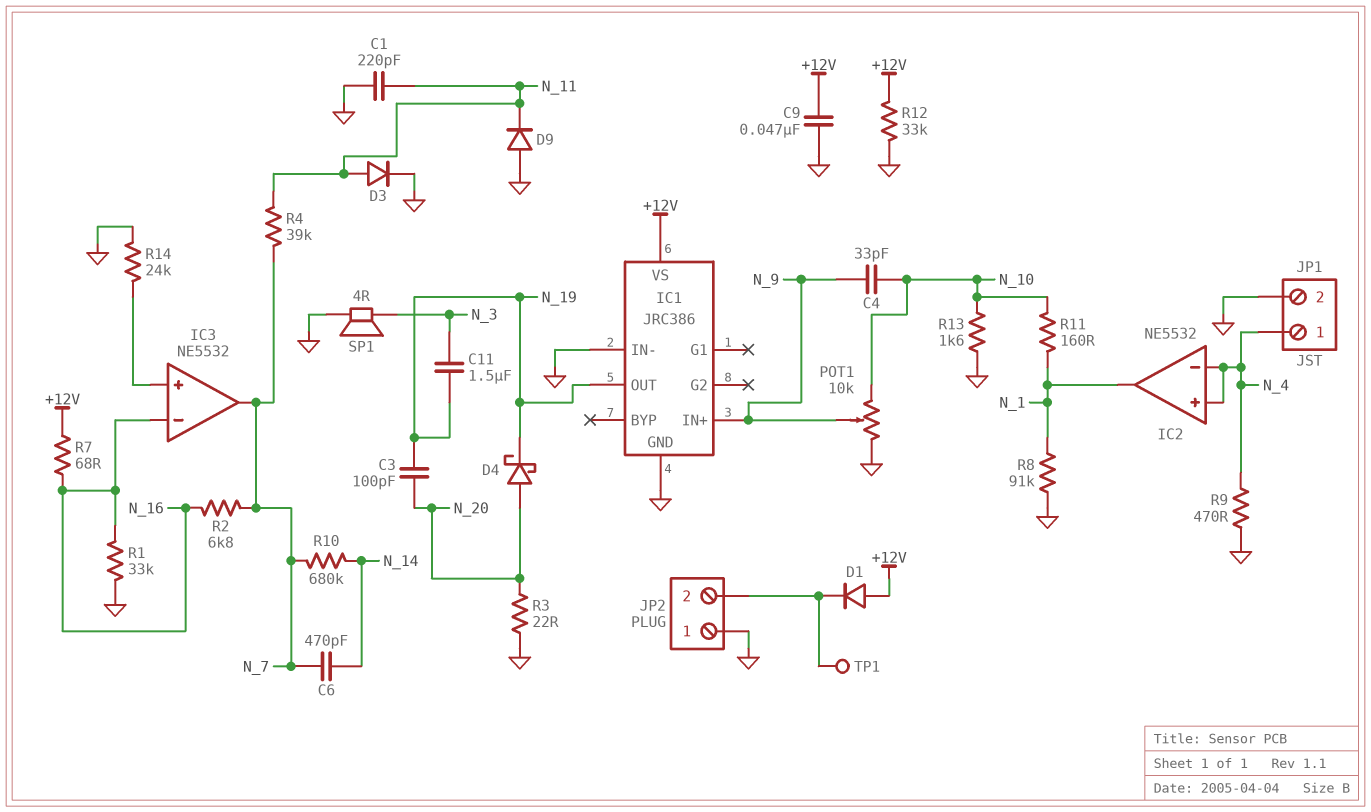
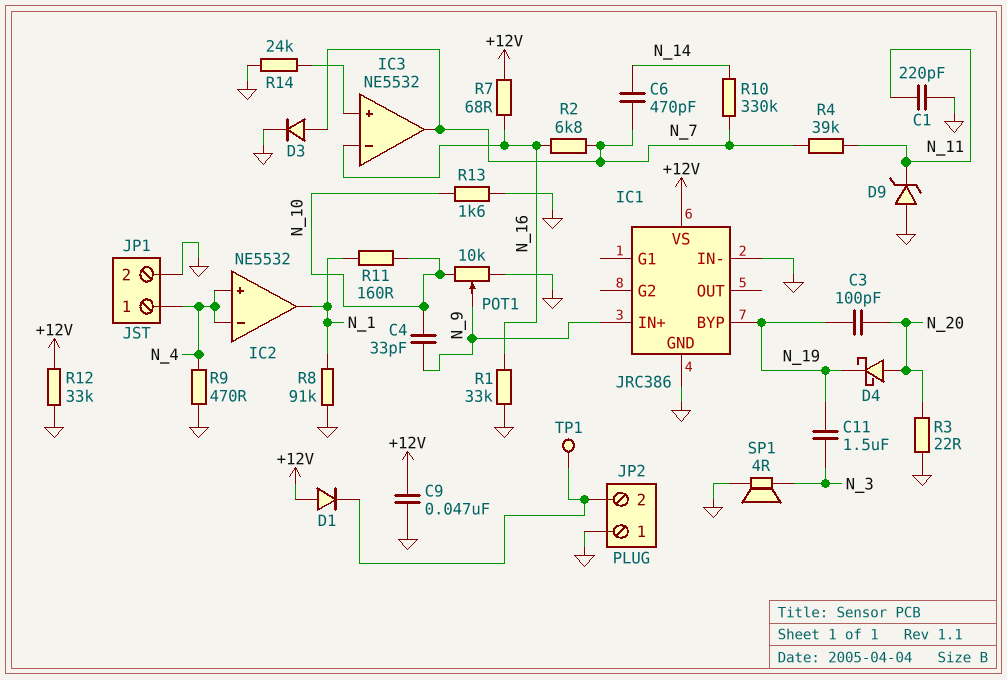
D3: diode (A N_11, K GND) -> diode (A N_7, K GND)
D9: diode (A GND, K N_11) -> zener (A GND, K N_11)
IC1 pin BYP: none -> N_19
IC1 pin OUT: N_19 -> none
R10: 680k (N_7, N_14) -> 330k (N_7, N_14)

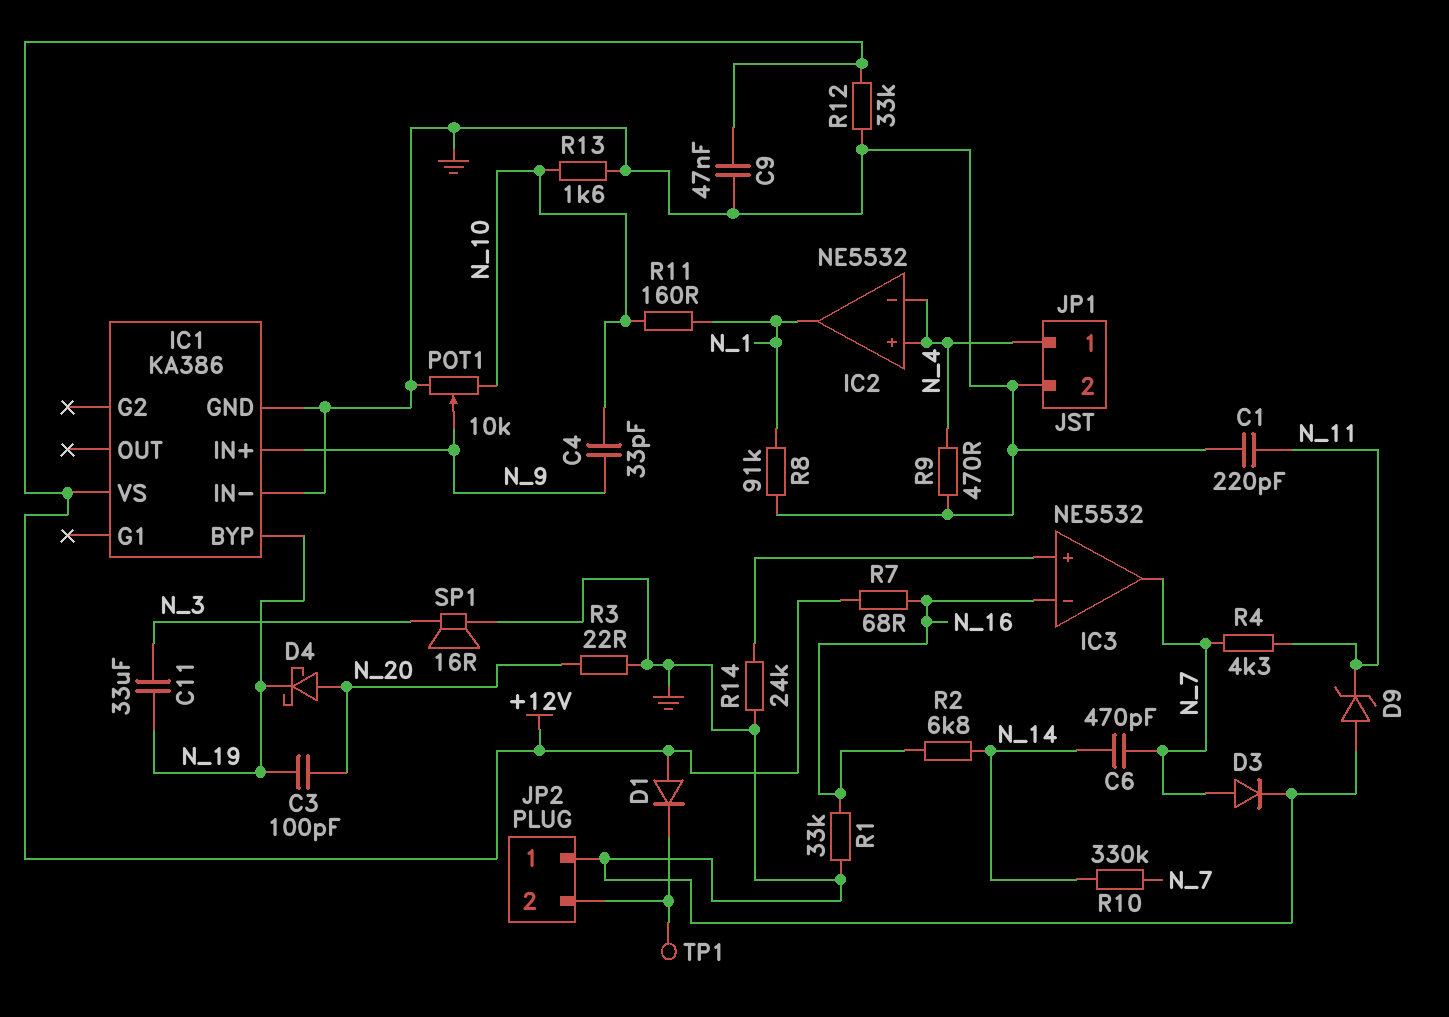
C11: 1.5uF (N_3, N_19) -> 33uF (N_3, N_19)
IC1: JRC386 -> KA386
R2: 6.8k (N_7, N_16) -> 6.8k (N_14, N_16)
R4: 39k (N_7, N_11) -> 4.3k (N_7, N_11)
SP1: speaker 4R (GND, N_3) -> speaker 16R (GND, N_3)

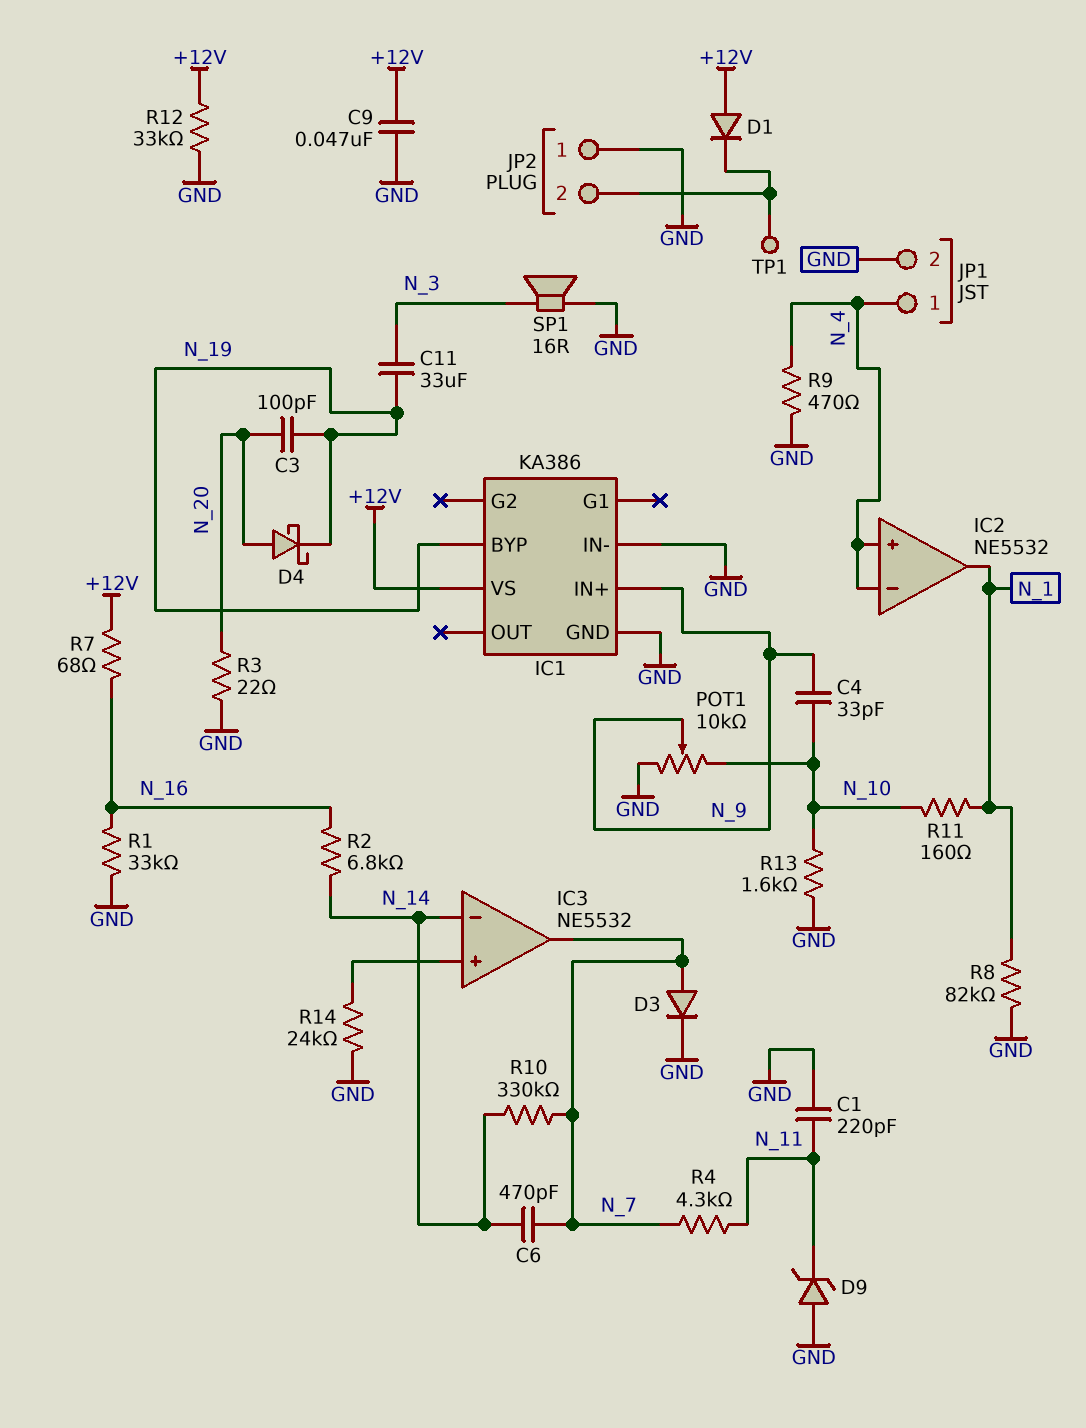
IC3 pin in-: N_16 -> N_14
R8: 91k (GND, N_1) -> 82k (GND, N_1)

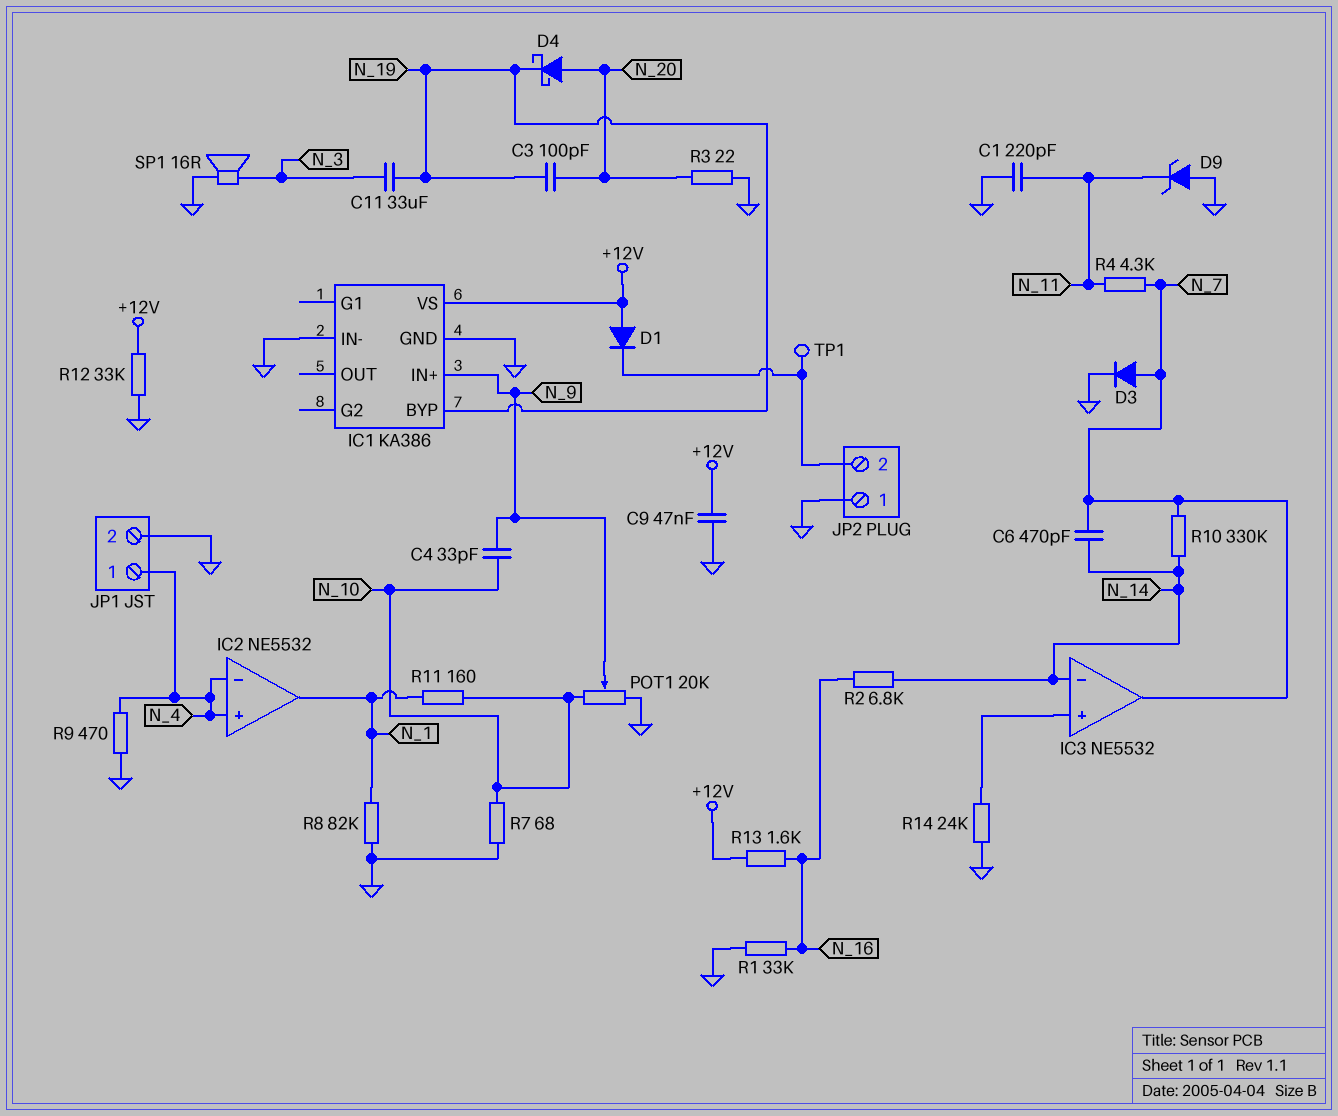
POT1: 10k (GND, N_10, wiper N_9) -> 20k (GND, N_10, wiper N_9)
R7: 68 (+12V, N_16) -> 68 (GND, N_10)
R13: 1.6k (GND, N_10) -> 1.6k (+12V, N_16)

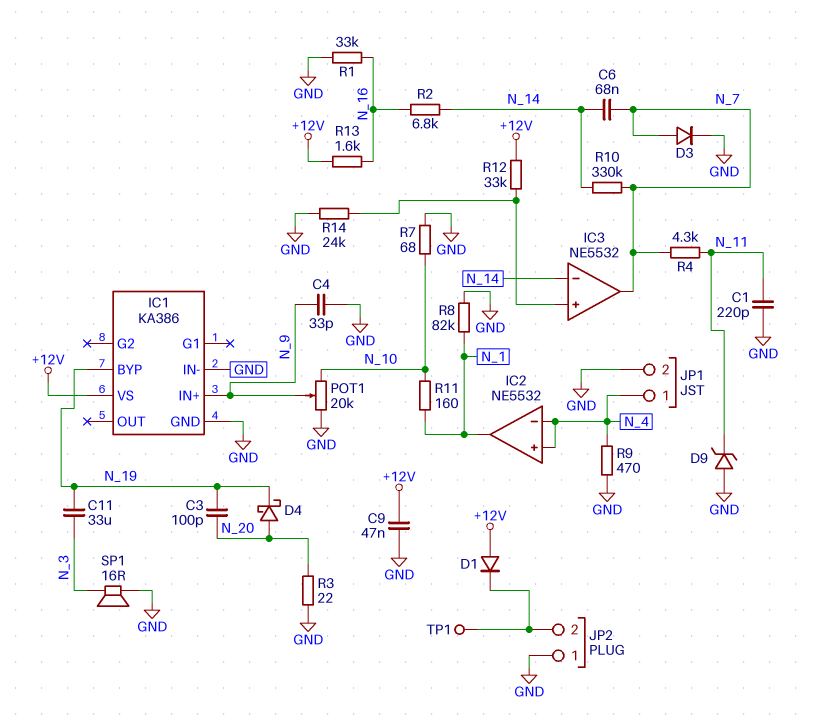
C4: 33pF (N_9, N_10) -> 33pF (GND, N_9)
C6: 470pF (N_7, N_14) -> 68nF (N_7, N_14)
R12: 33k (+12V, GND) -> 33k (+12V, IC3/in+)

